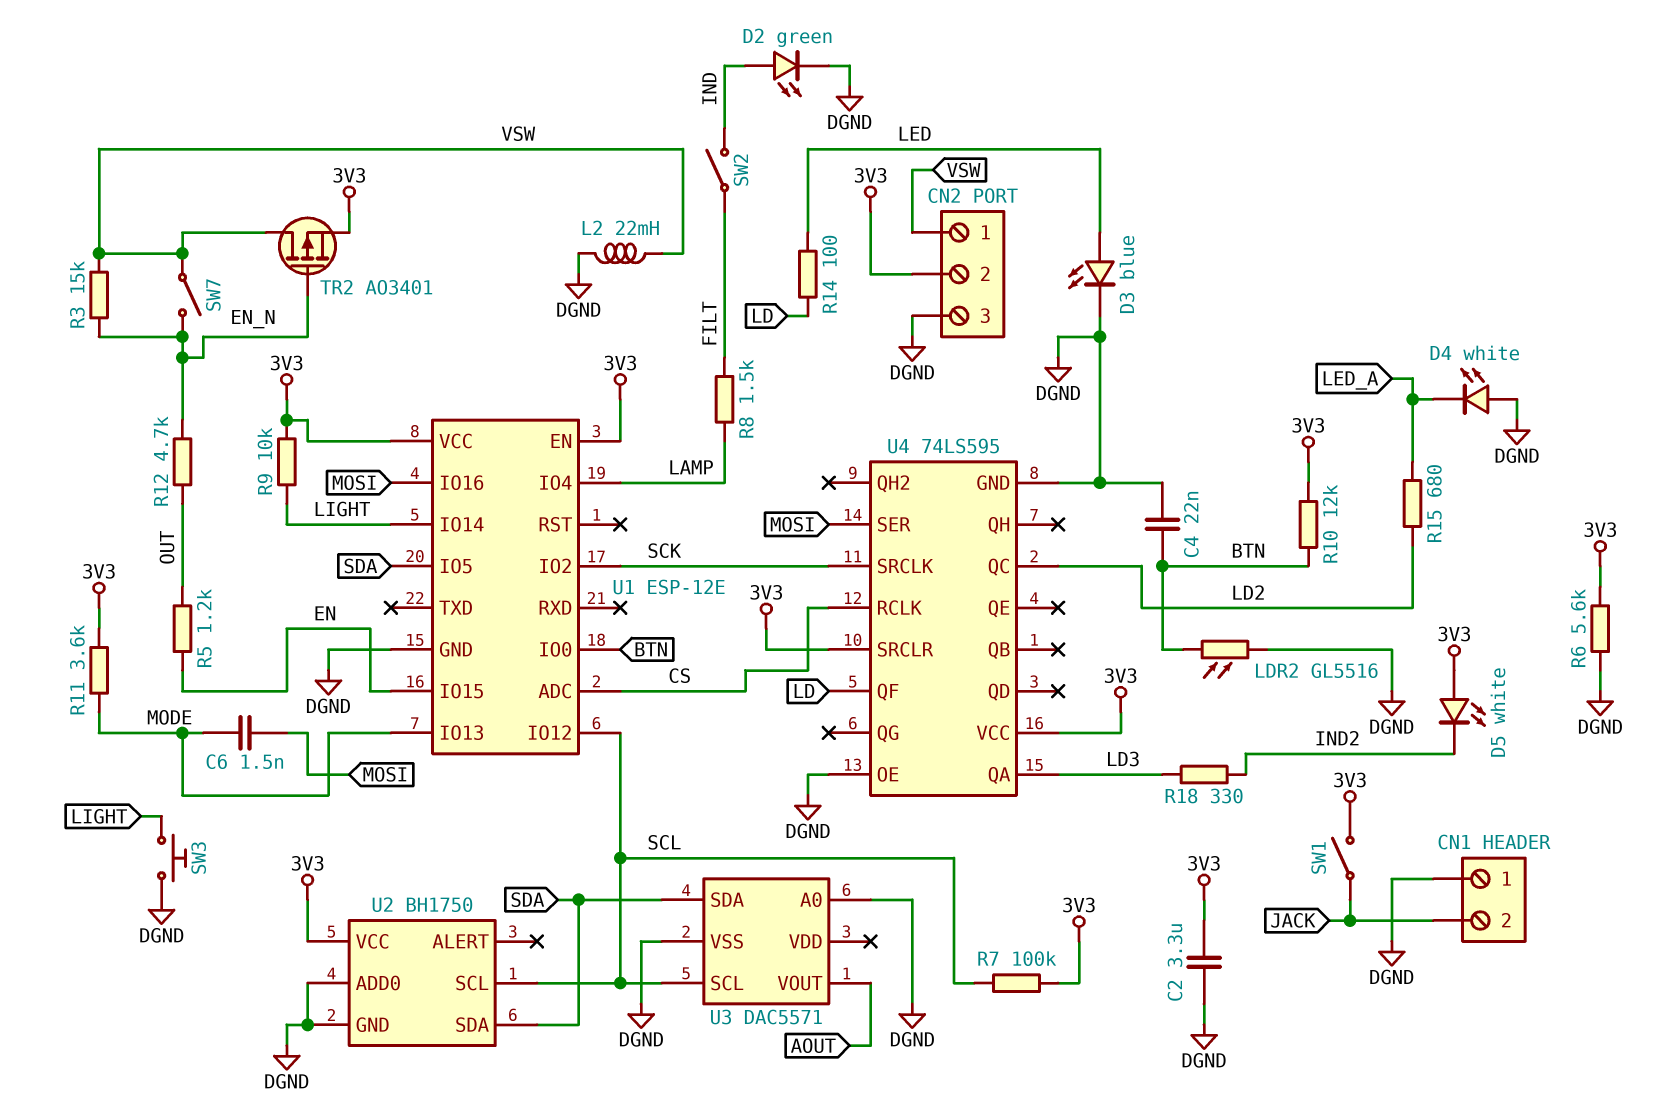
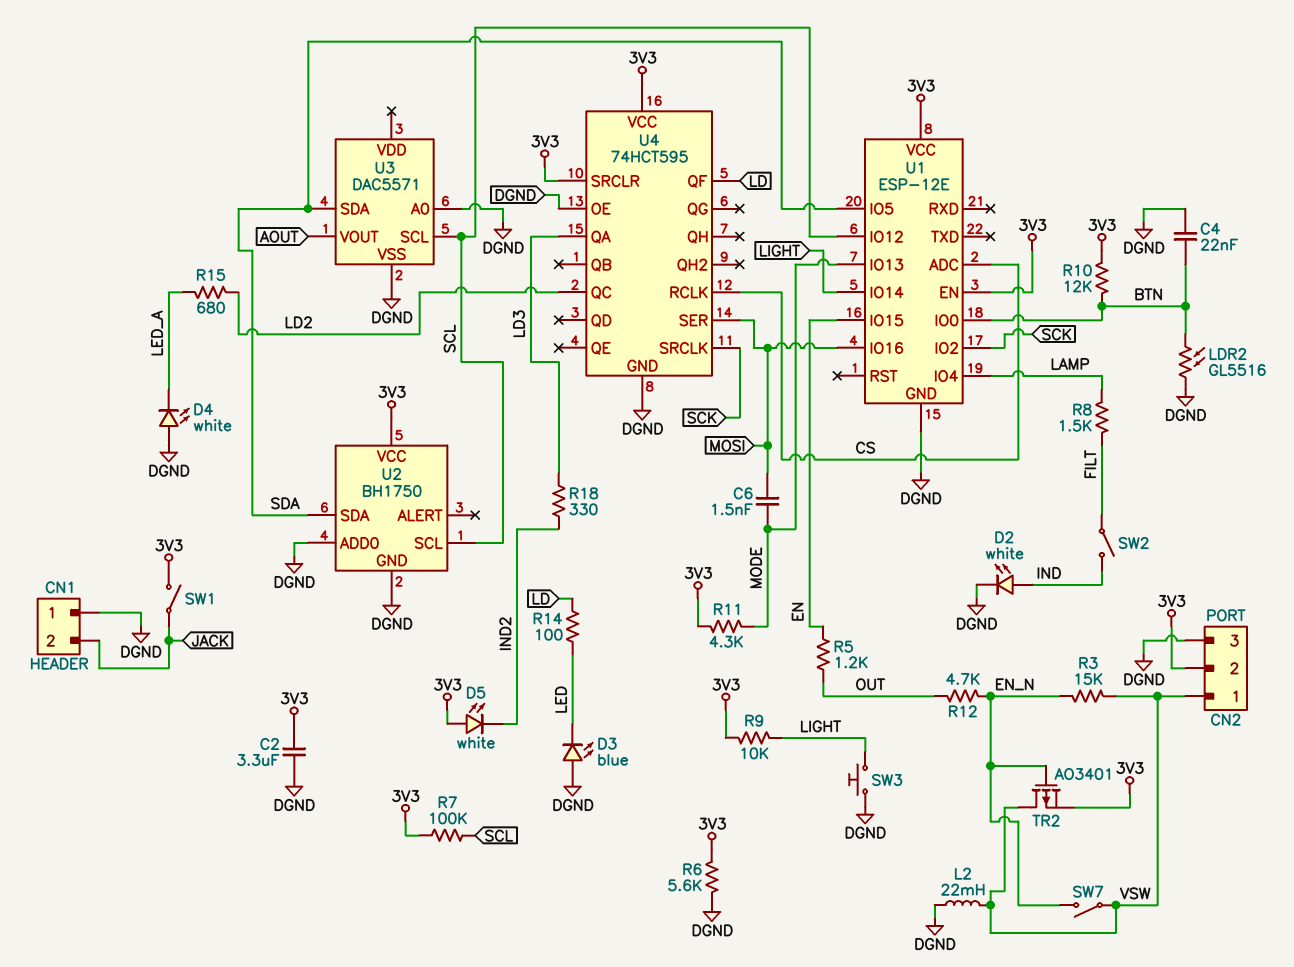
D2: LED green (A IND, K DGND) -> LED white (A IND, K DGND)
D3: LED blue (A LED, K DGND) -> LED blue (A DGND, K LED)
R11: 3.6k (3V3, MODE) -> 4.3k (3V3, MODE)
U4: 74LS595 -> 74HCT595

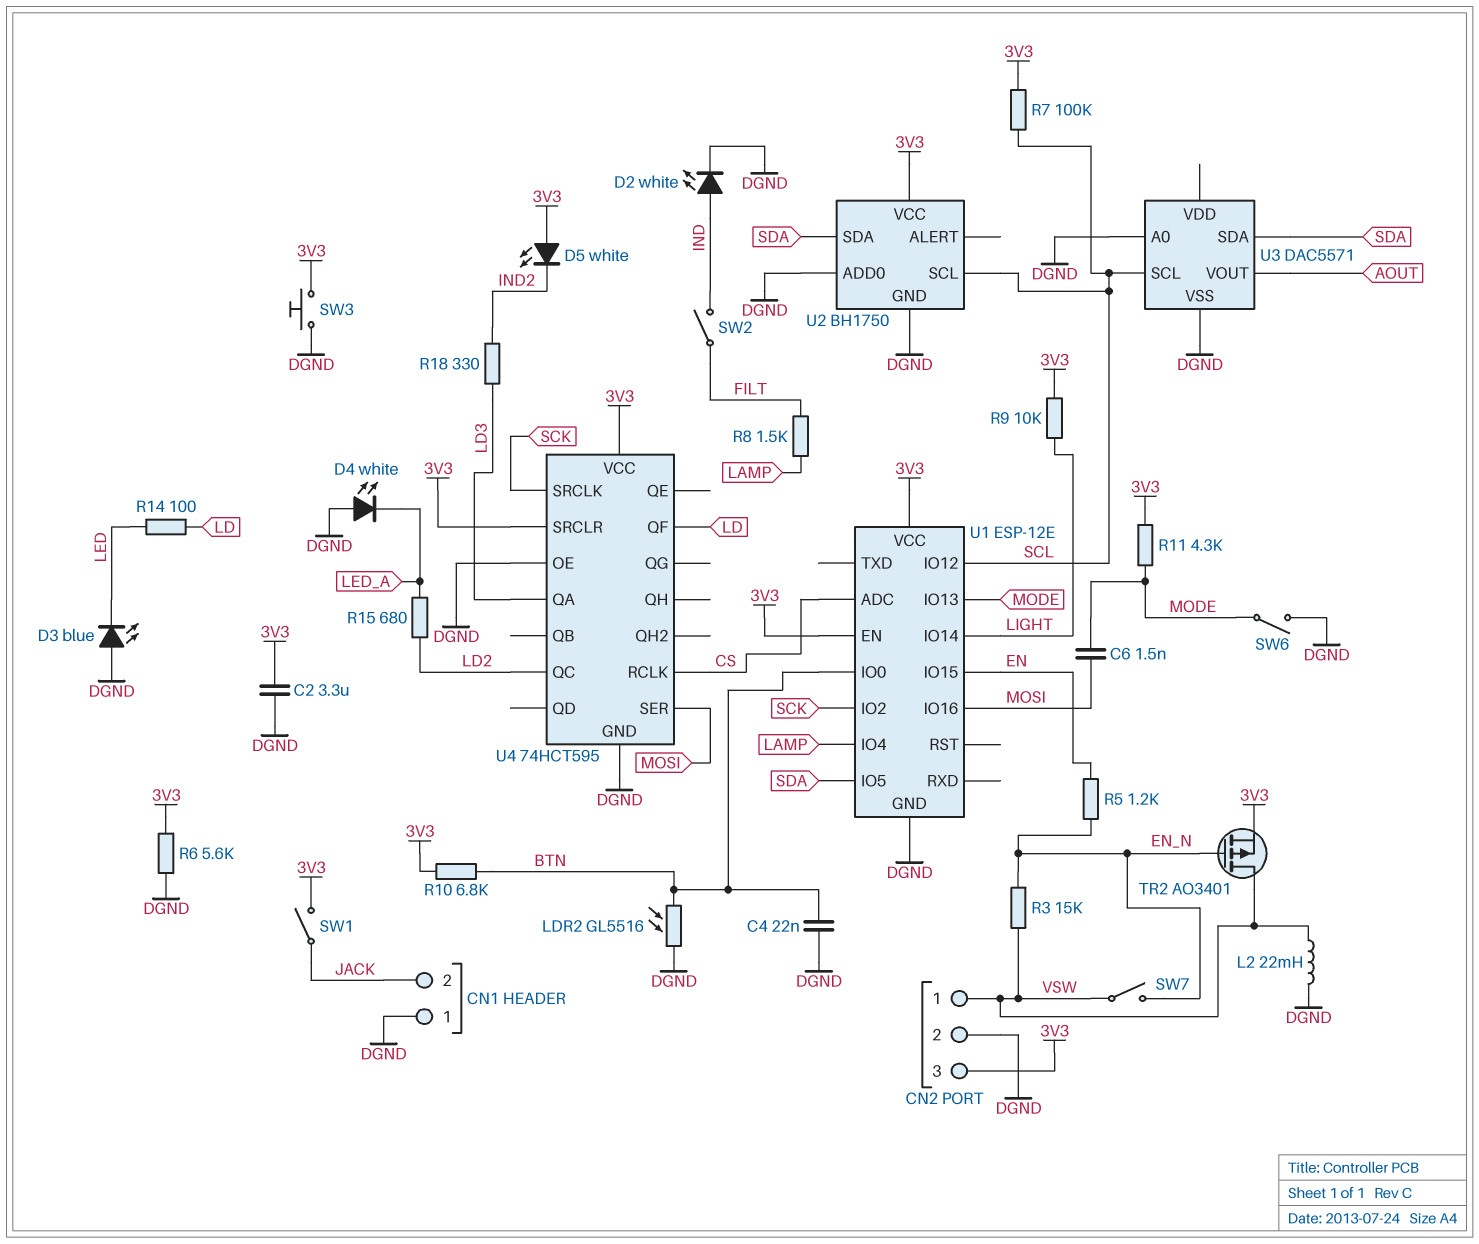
CN2 pin 2: 3V3 -> DGND
CN2 pin 3: DGND -> 3V3
R5: 1.2k (EN, OUT) -> 1.2k (EN, EN_N)
R10: 12k (3V3, BTN) -> 6.8k (3V3, BTN)
R12: 4.7k (EN_N, OUT) -> none
SW3: button (DGND, LIGHT) -> button (3V3, DGND)
SW6: none -> switch (DGND, MODE)

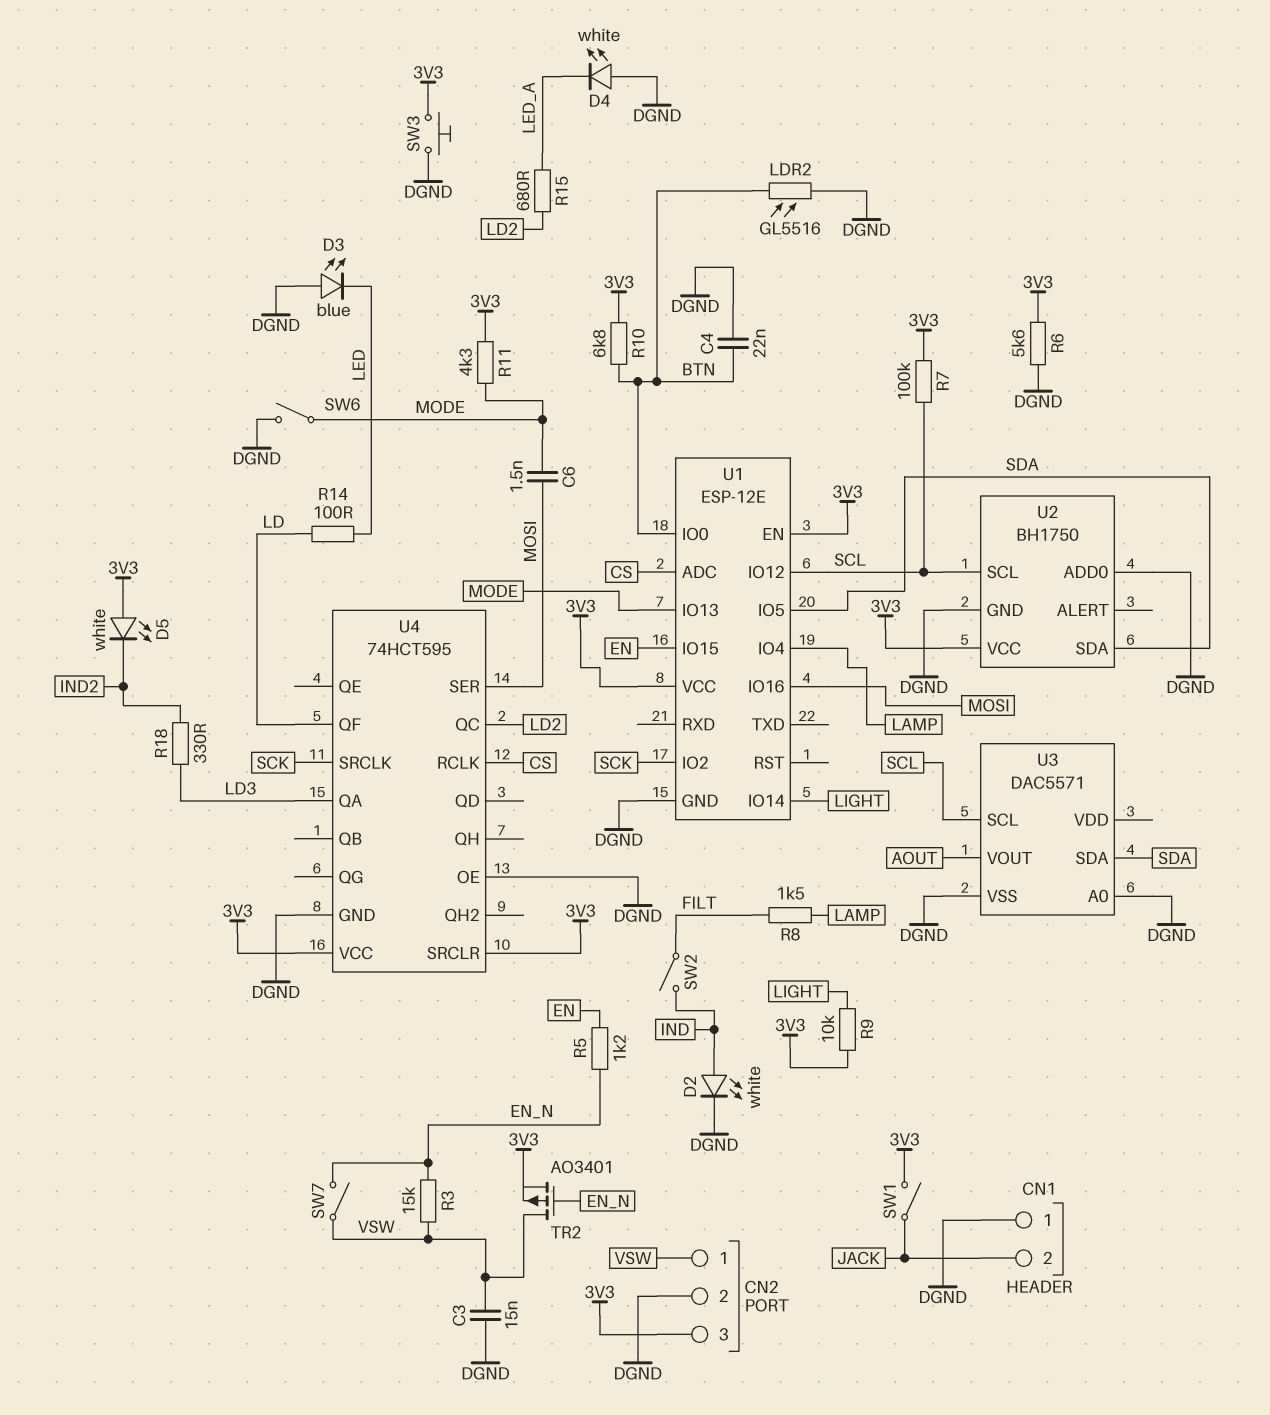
C2: 3.3uF (3V3, DGND) -> none
C3: none -> 15nF (DGND, VSW)
L2: 22mH (DGND, VSW) -> none

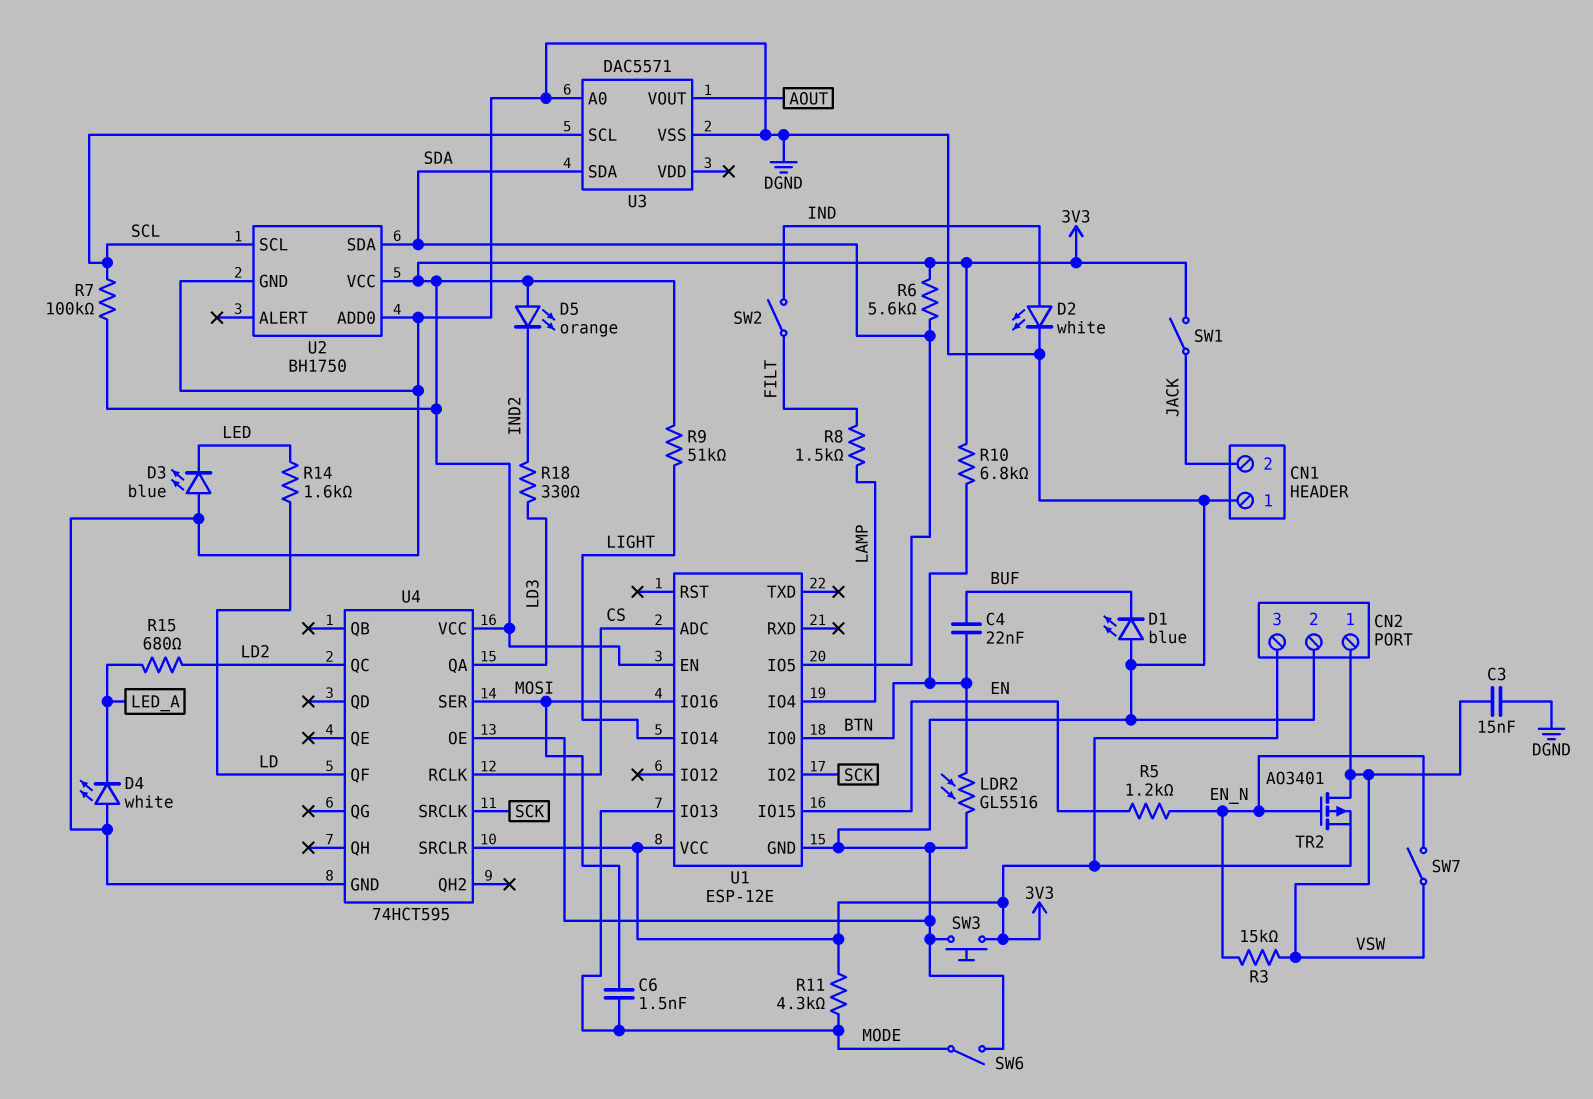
C4: 22nF (BTN, DGND) -> 22nF (BTN, BUF)
D1: none -> LED blue (A DGND, K BUF)
D5: LED white (A 3V3, K IND2) -> LED orange (A 3V3, K IND2)
R6: 5.6k (3V3, DGND) -> 5.6k (3V3, SDA)
R9: 10k (3V3, LIGHT) -> 51k (3V3, LIGHT)
R14: 100 (LD, LED) -> 1.6k (LD, LED)
U1 pin IO12: SCL -> none

